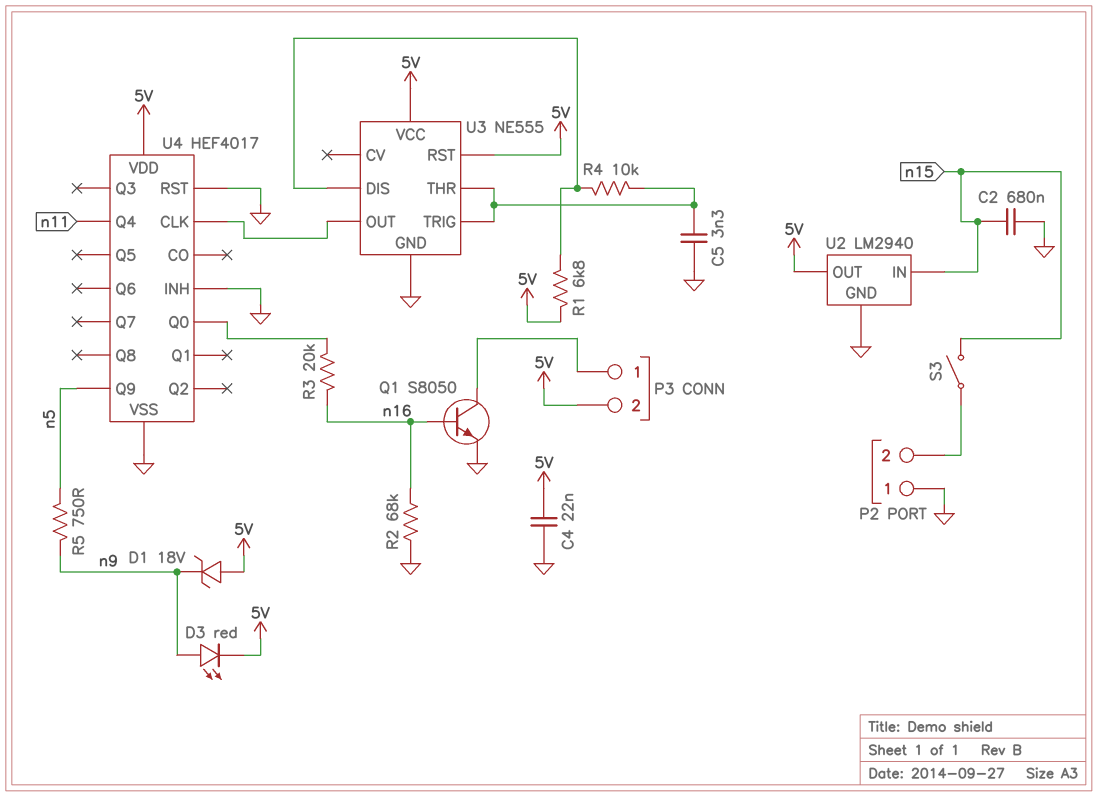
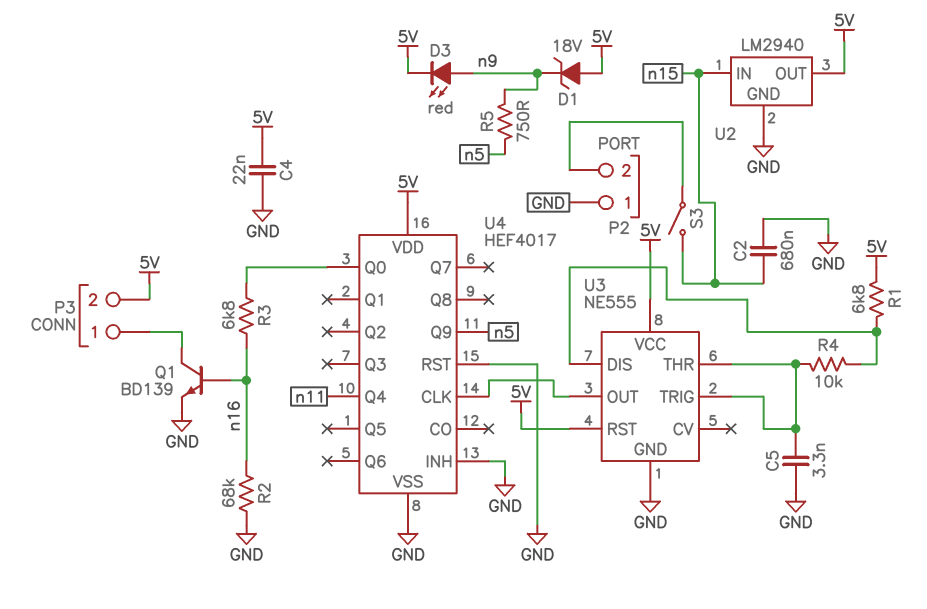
Q1: NPN S8050 (B n16, C P3/1, E GND) -> NPN BD139 (B n16, C P3/1, E GND)
R3: 20k (U4/Q0, n16) -> 6.8k (U4/Q0, n16)

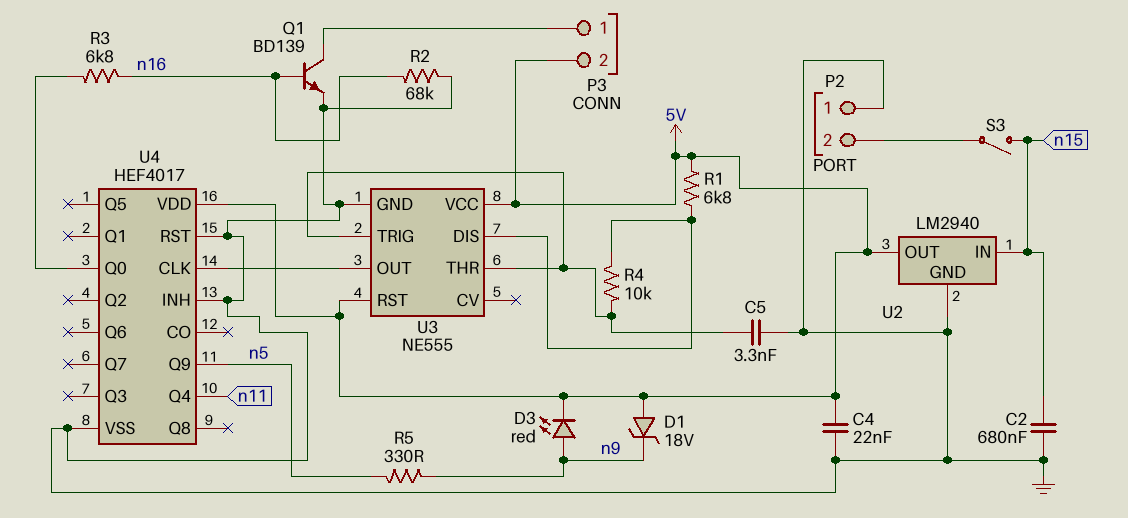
R5: 750 (n5, n9) -> 330 (n5, n9)

